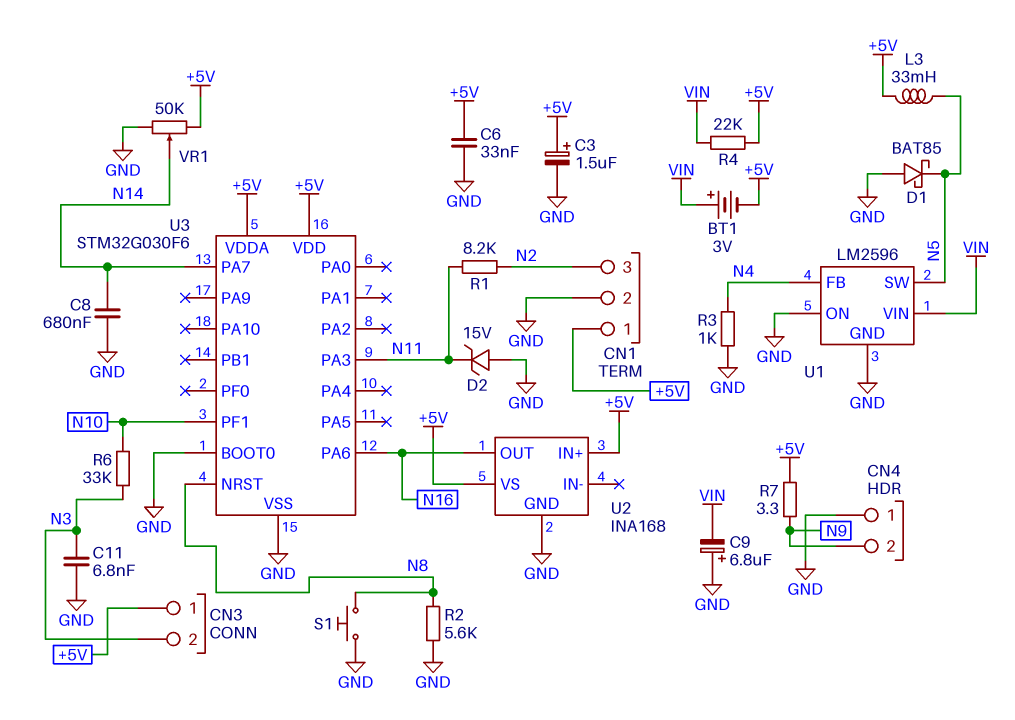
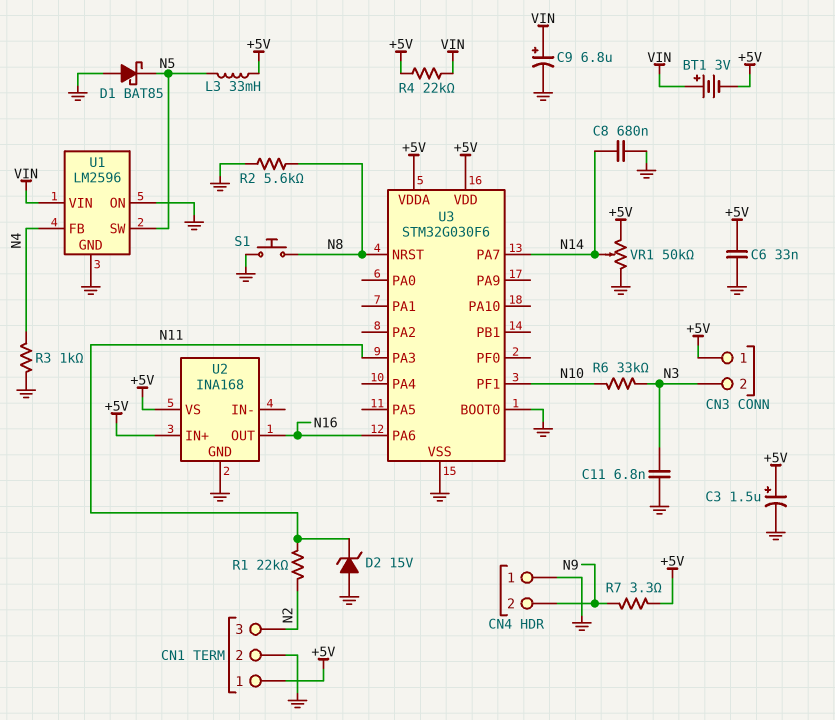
C9: 6.8uF (plus GND, minus VIN) -> 6.8uF (plus VIN, minus GND)
R1: 8.2k (N2, N11) -> 22k (N2, N11)

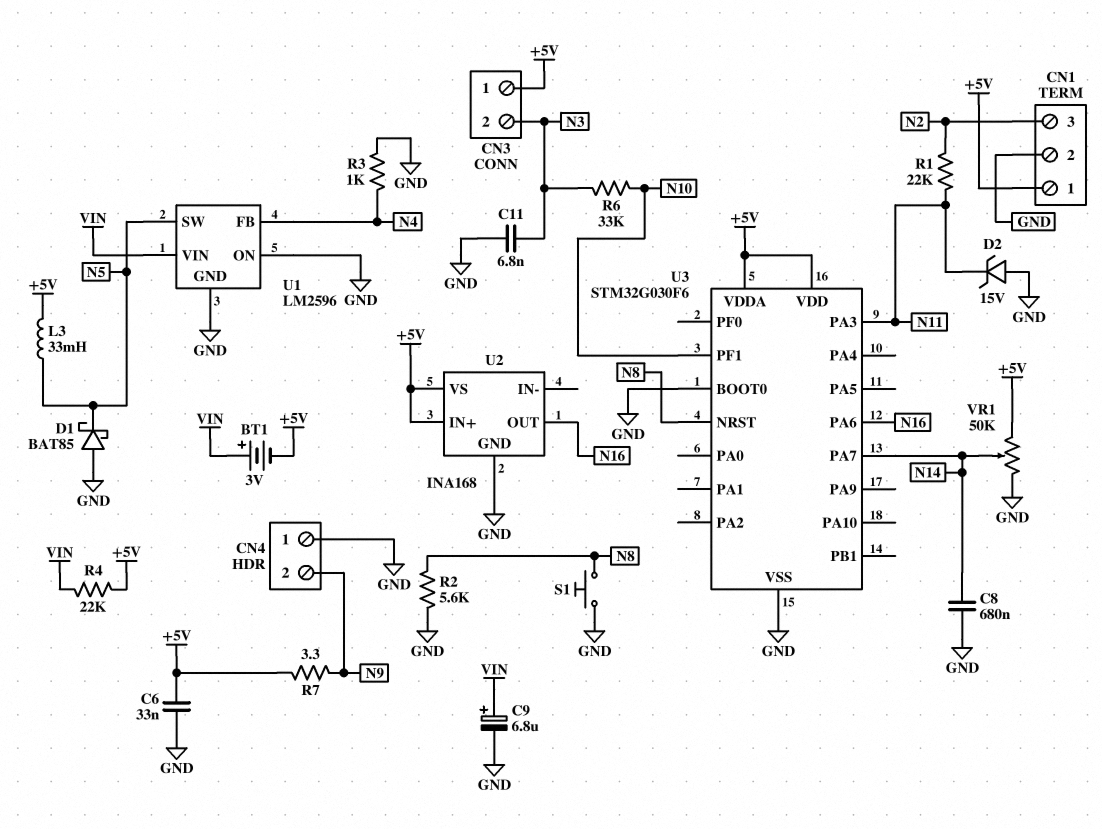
C3: 1.5uF (plus +5V, minus GND) -> none

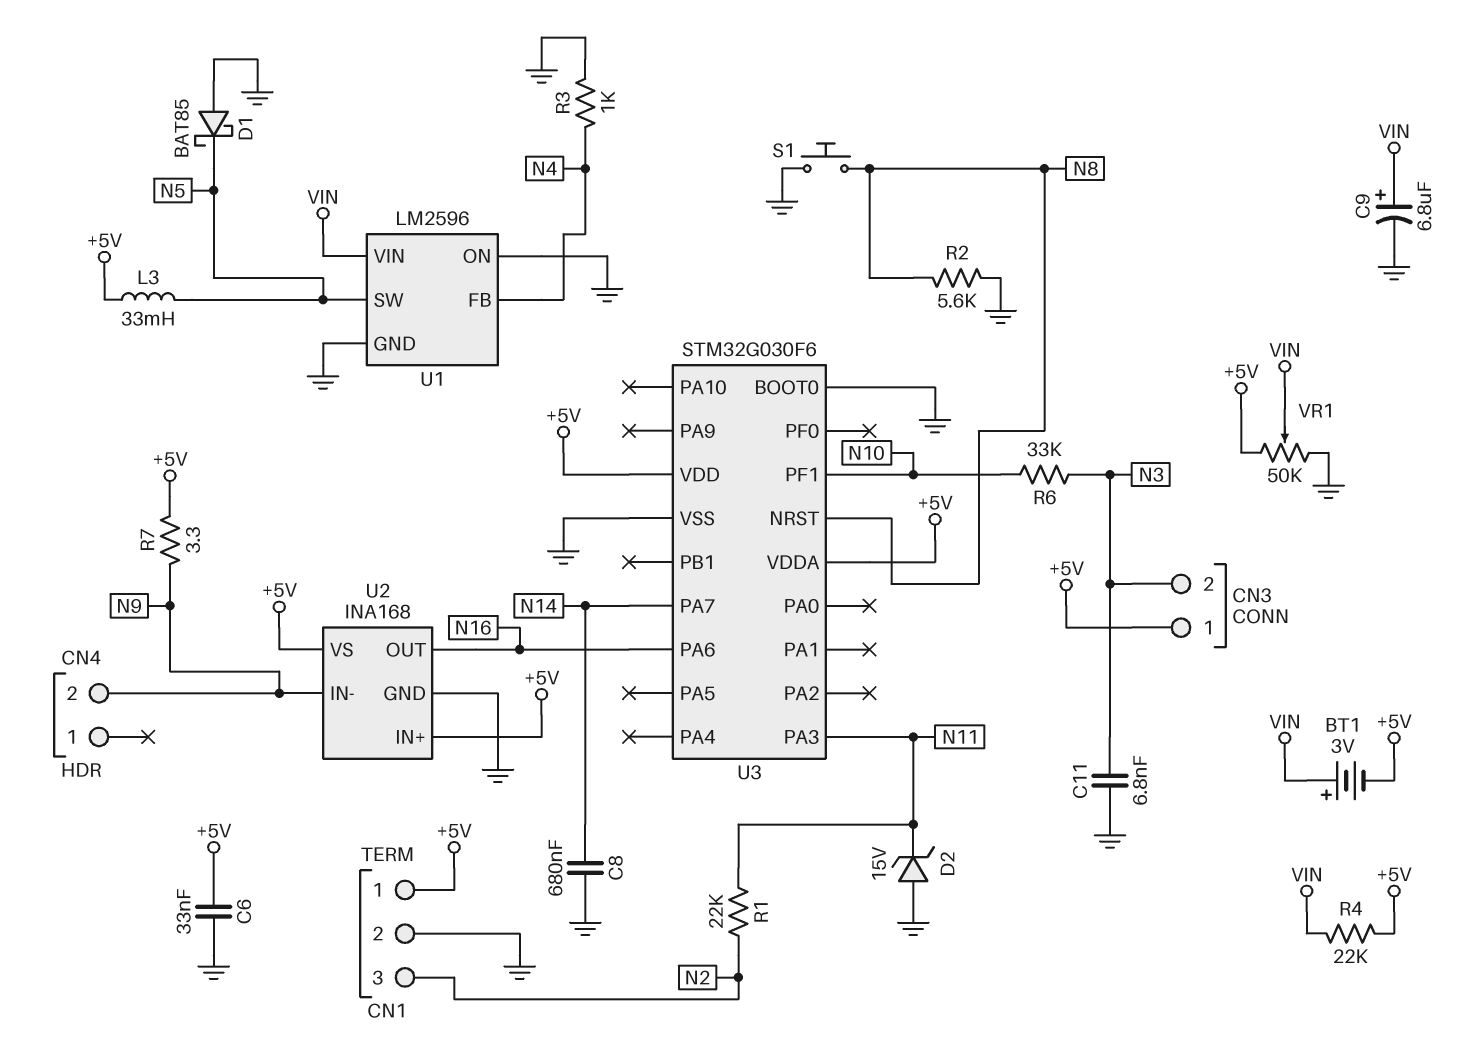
CN4 pin 1: GND -> none
U2 pin IN-: none -> N9
VR1: 50k (+5V, GND, wiper N14) -> 50k (+5V, GND, wiper VIN)

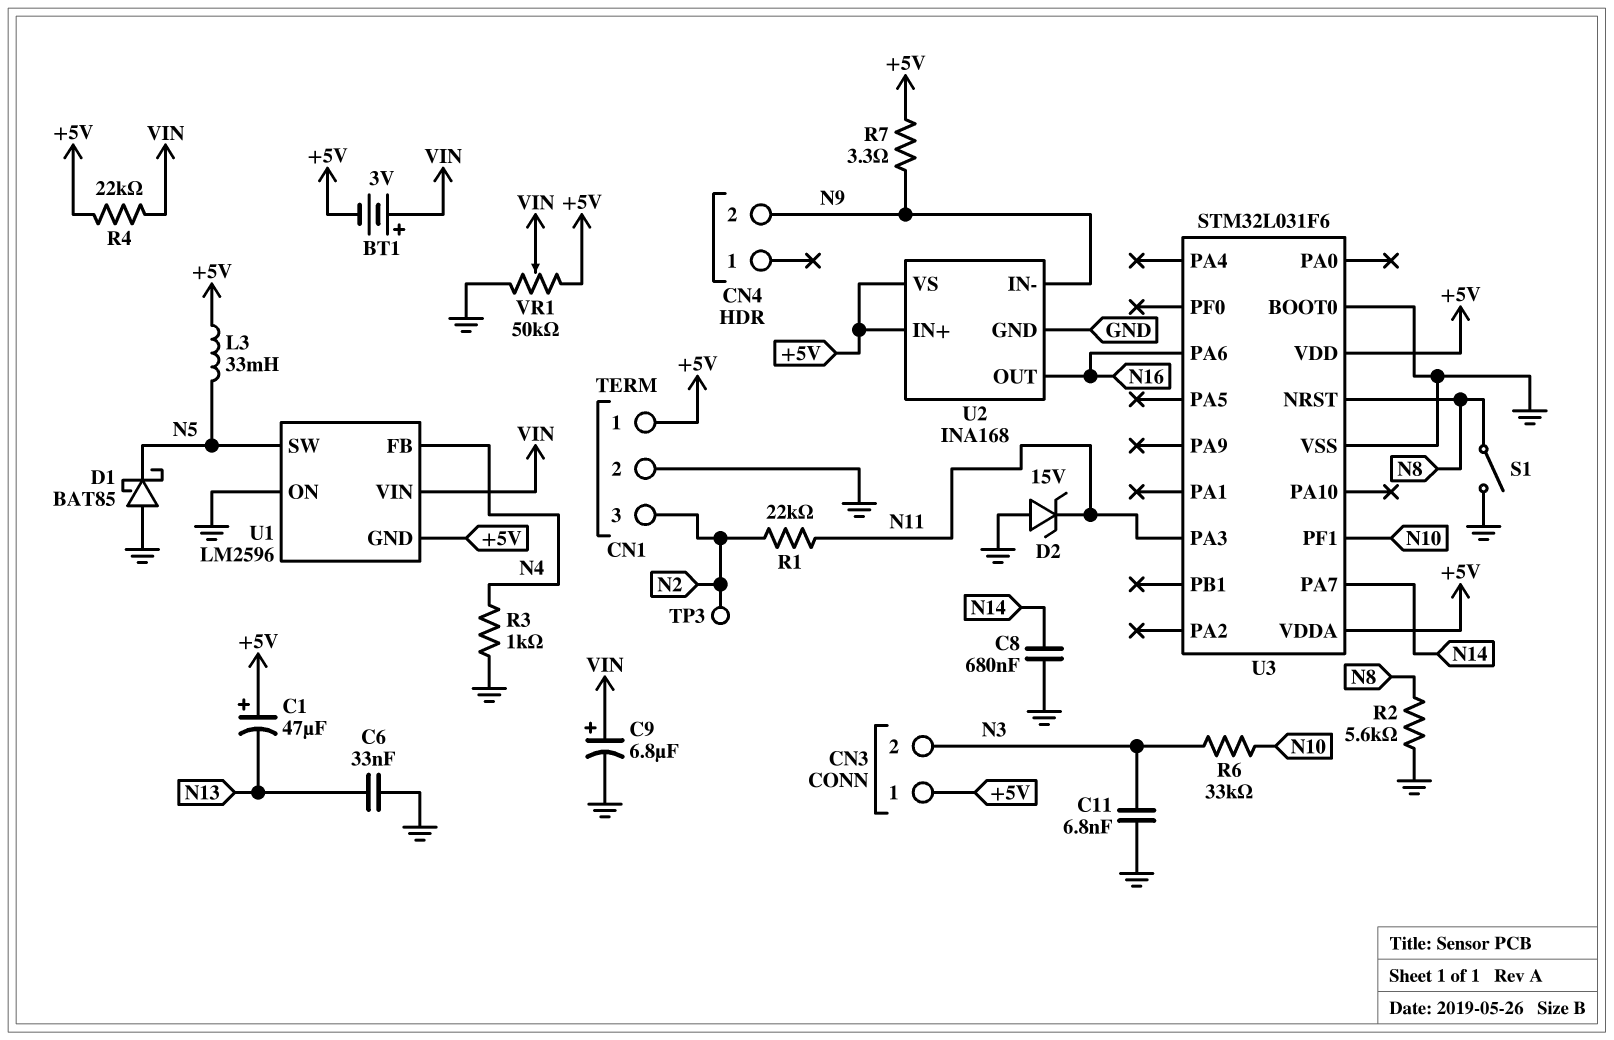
C1: none -> 47uF (plus +5V, minus N13)
C6: 33nF (+5V, GND) -> 33nF (GND, N13)
S1: button (GND, N8) -> switch (GND, N8)
TP3: none -> test point (N2)
U1 pin GND: GND -> +5V
U3: STM32G030F6 -> STM32L031F6

